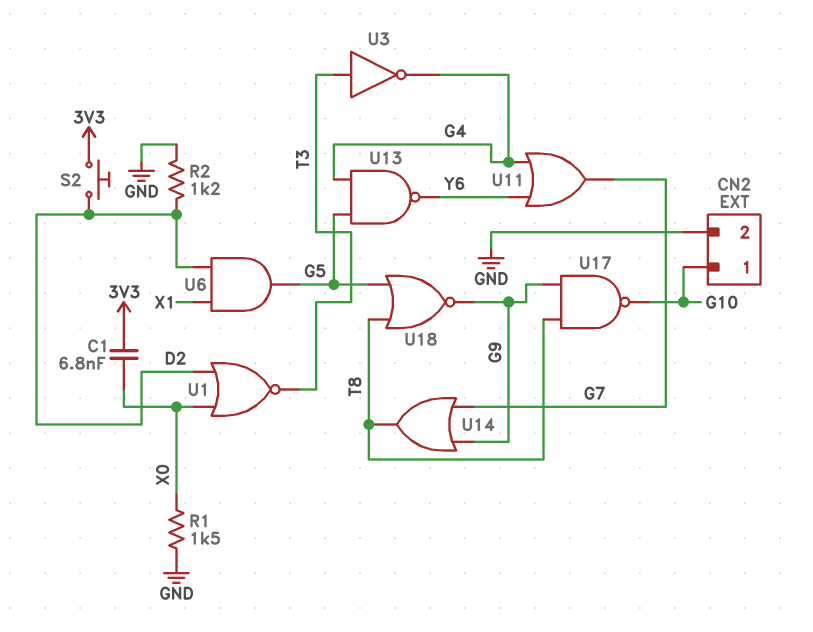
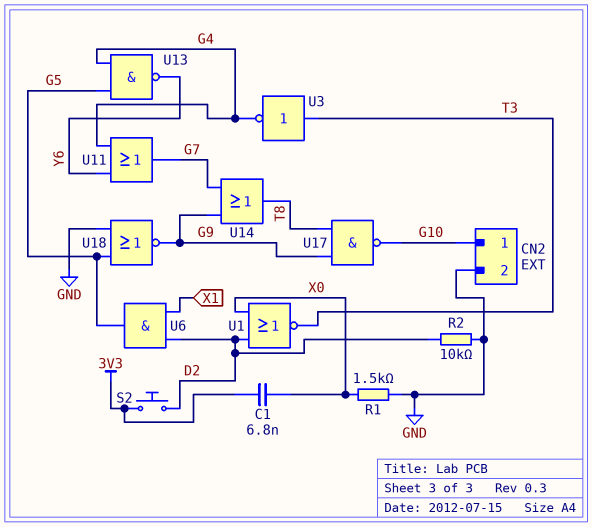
R2: 1.2k (D2, GND) -> 10k (D2, GND)
U18: NOR (in G5, in T8, out G9) -> NOR (in G5, in GND, out G9)

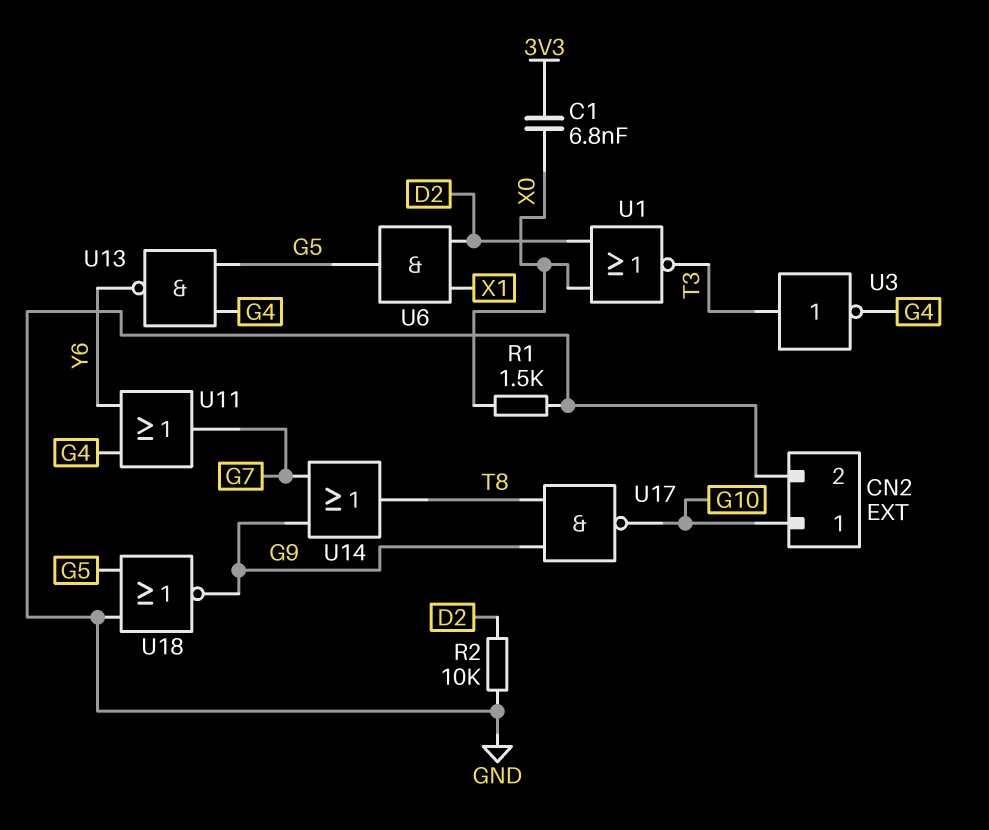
S2: button (3V3, D2) -> none

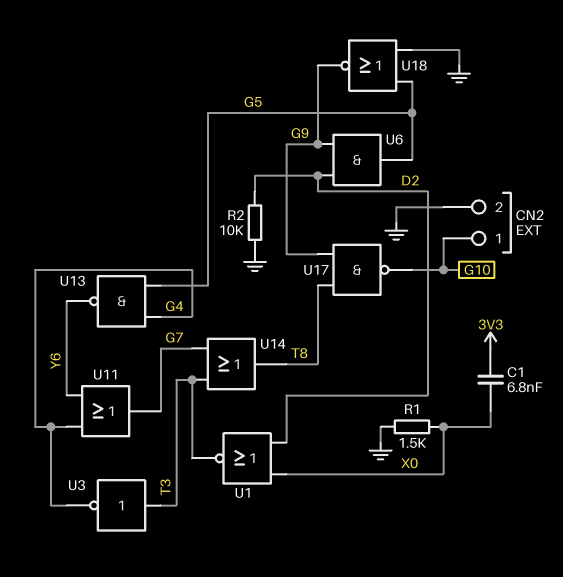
U6: AND (in D2, in X1, out G5) -> AND (in D2, in G9, out G5)
U14: OR (in G7, in G9, out T8) -> OR (in G7, in T3, out T8)

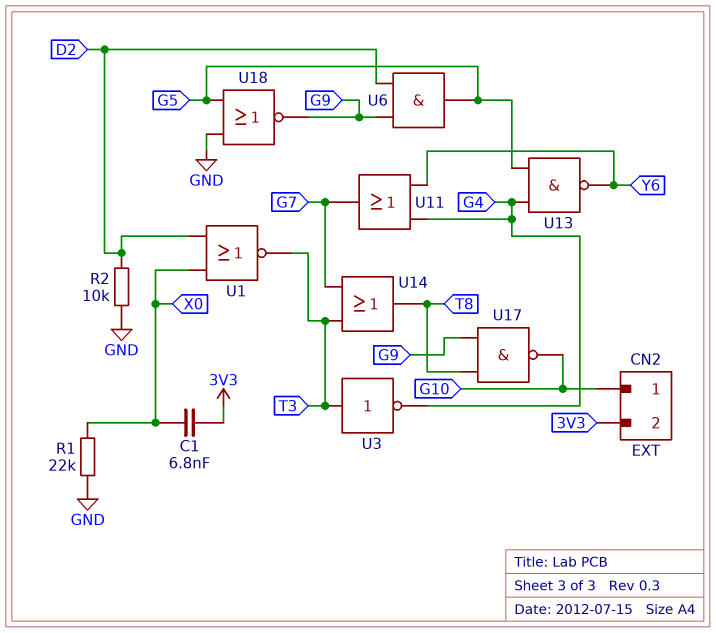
CN2 pin 2: GND -> 3V3
R1: 1.5k (GND, X0) -> 22k (GND, X0)

